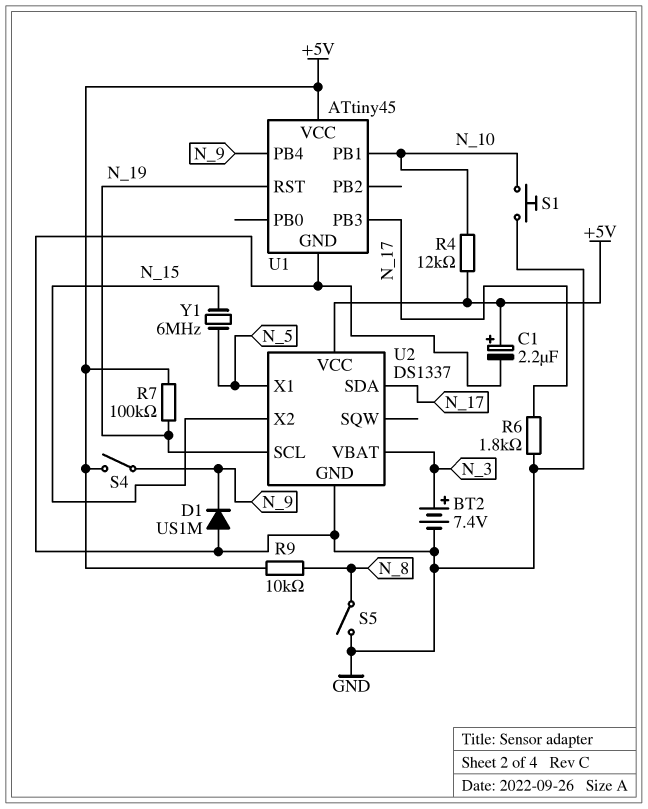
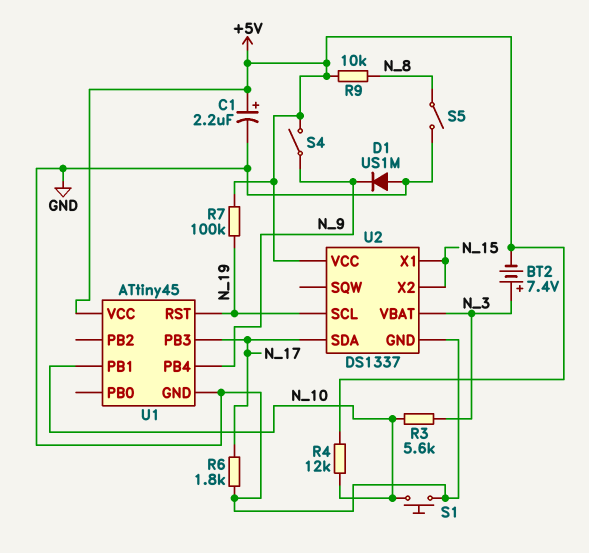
BT2: 7.4V (plus N_3, minus GND) -> 7.4V (plus N_3, minus +5V)
R3: none -> 5.6k (N_3, N_10)
U2 pin X1: N_5 -> N_15
Y1: 6MHz (N_5, N_15) -> none

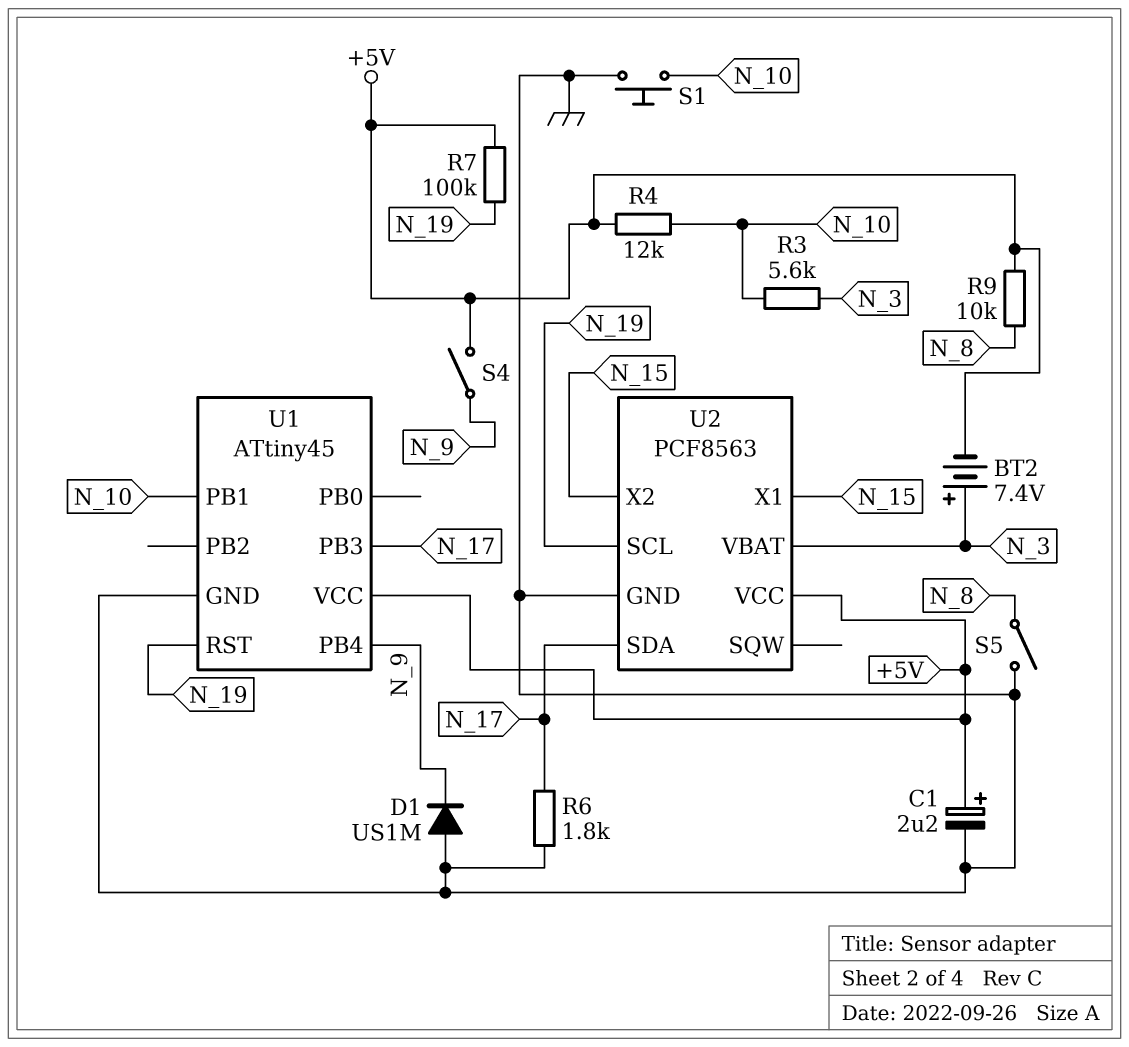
U2: DS1337 -> PCF8563

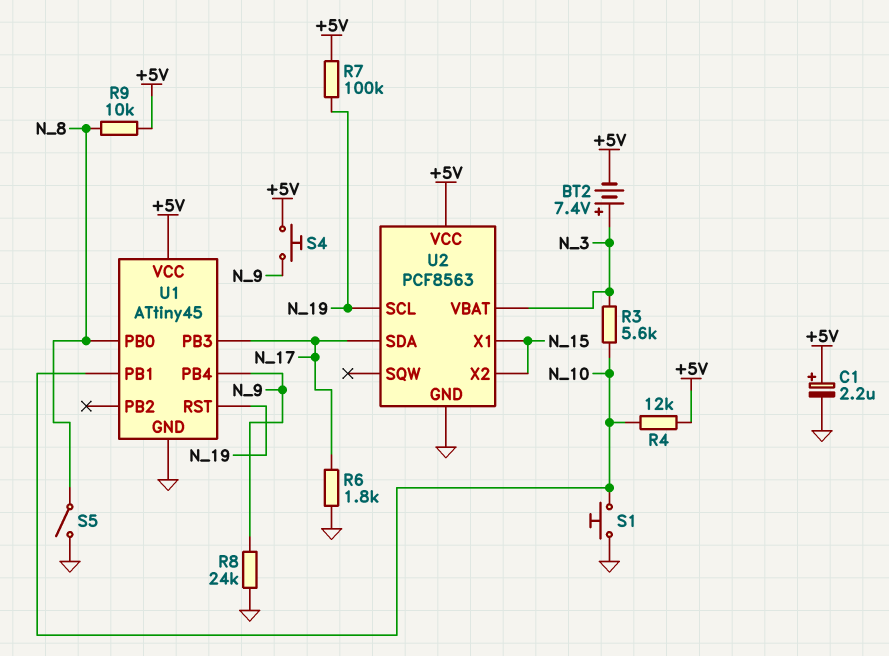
D1: diode US1M (A GND, K N_9) -> none
R8: none -> 24k (GND, N_9)
S4: switch (+5V, N_9) -> button (+5V, N_9)
U1 pin PB0: none -> N_8

